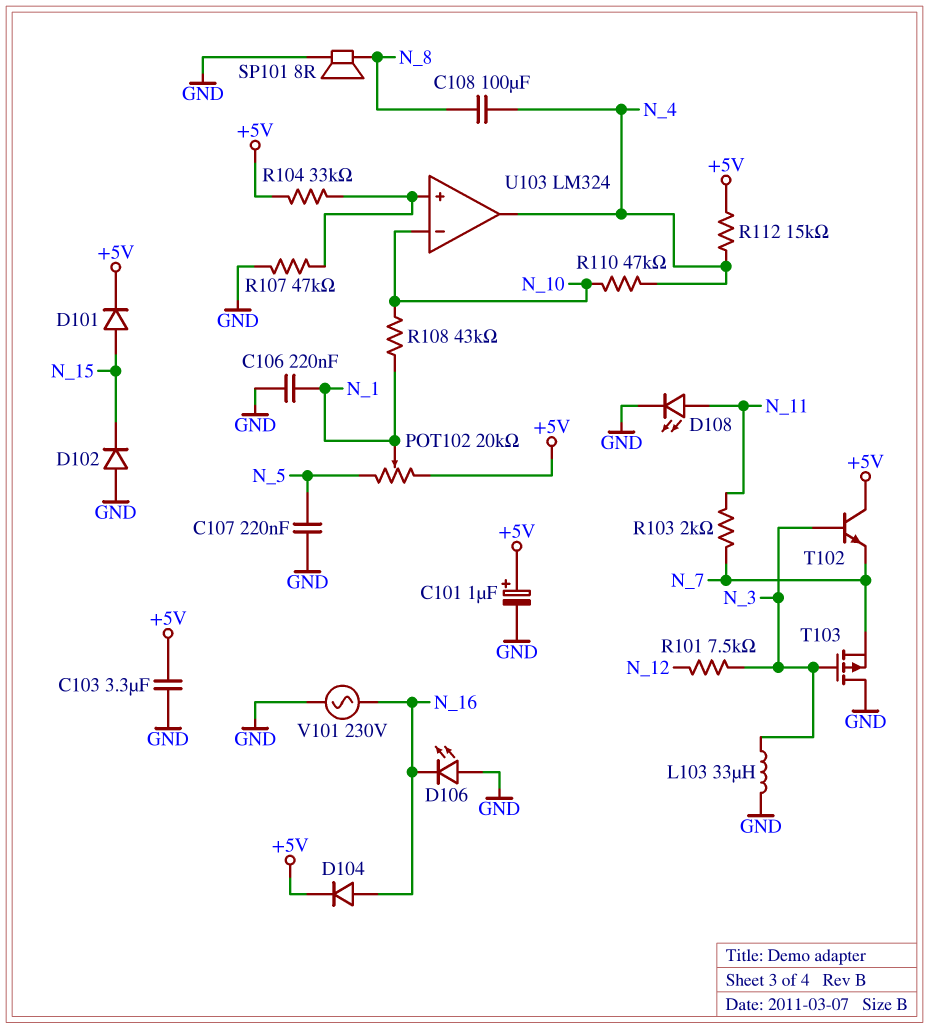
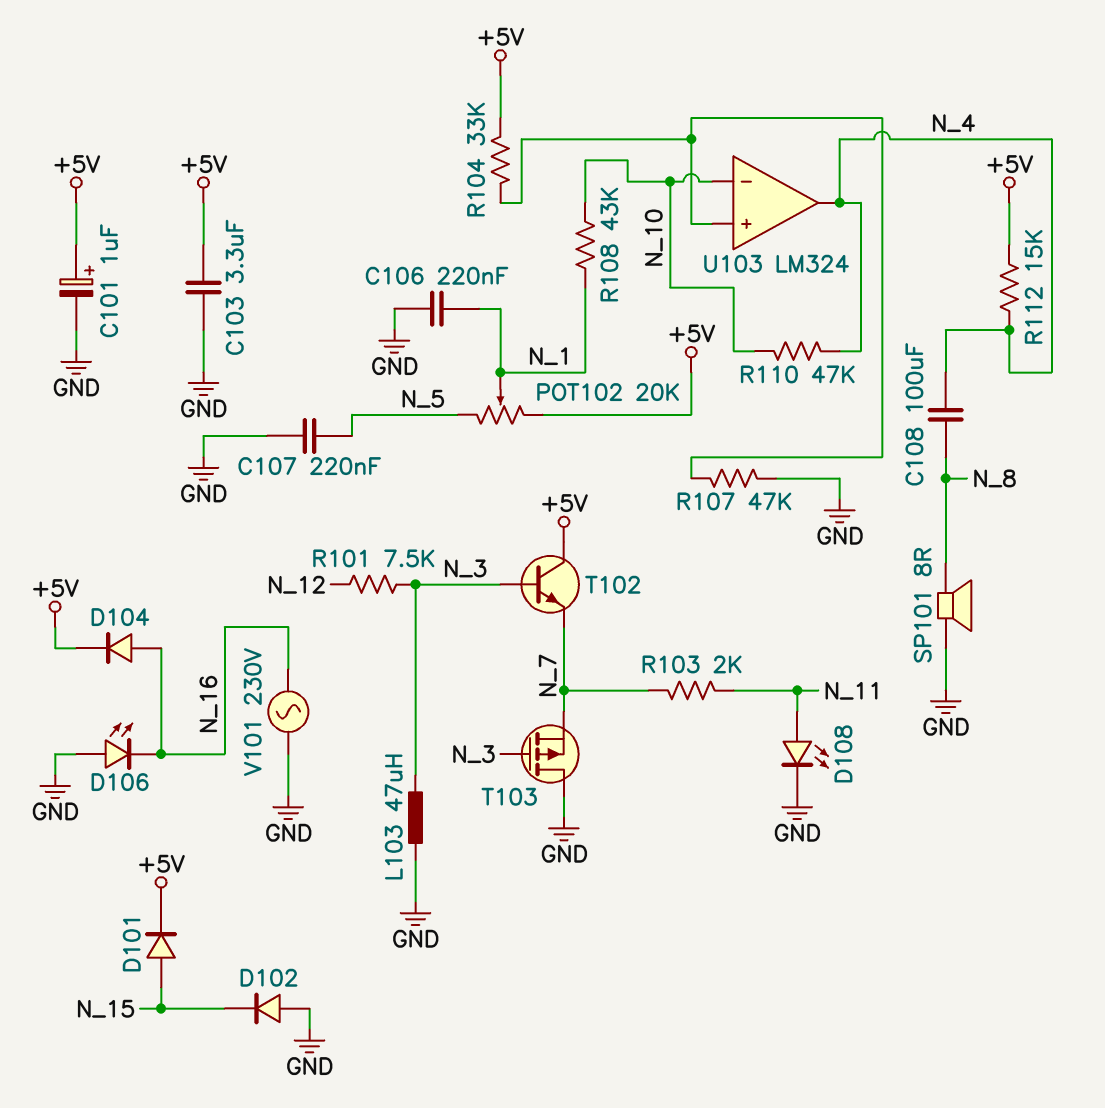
L103: 33uH (GND, N_3) -> 47uH (GND, N_3)

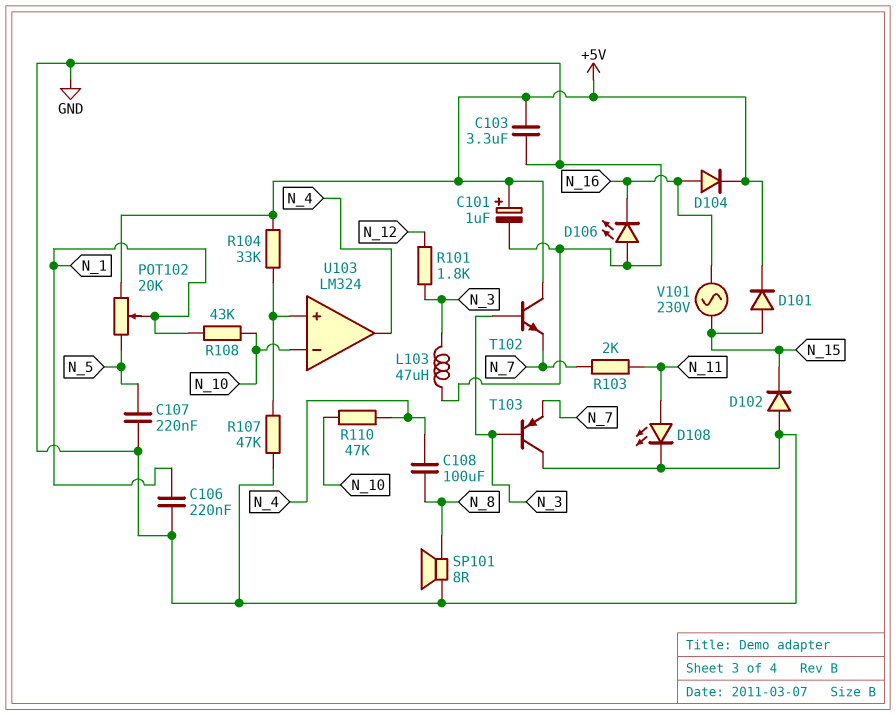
R101: 7.5k (N_3, N_12) -> 1.8k (N_3, N_12)
R112: 15k (+5V, N_4) -> none
T103: PMOS (G N_3, D GND, S N_7) -> PNP (B N_3, C GND, E N_7)
V101: AC 230V (GND, N_16) -> AC 230V (N_15, N_16)

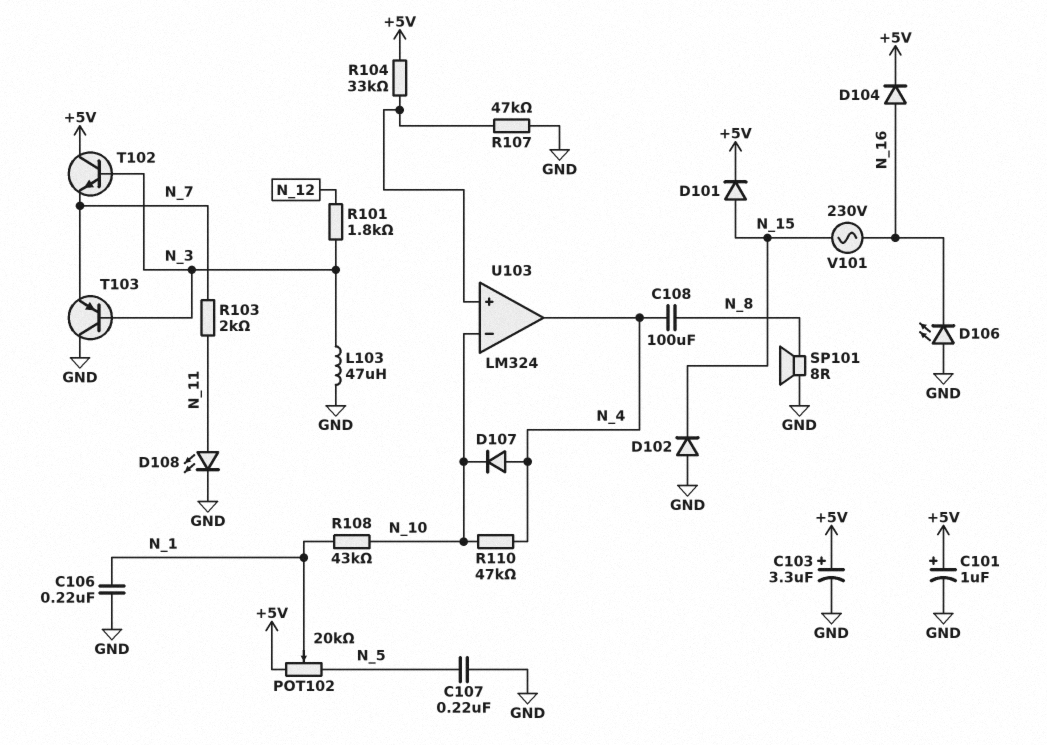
C103: 3.3uF (+5V, GND) -> 3.3uF (plus +5V, minus GND)
D107: none -> diode (A N_4, K N_10)

